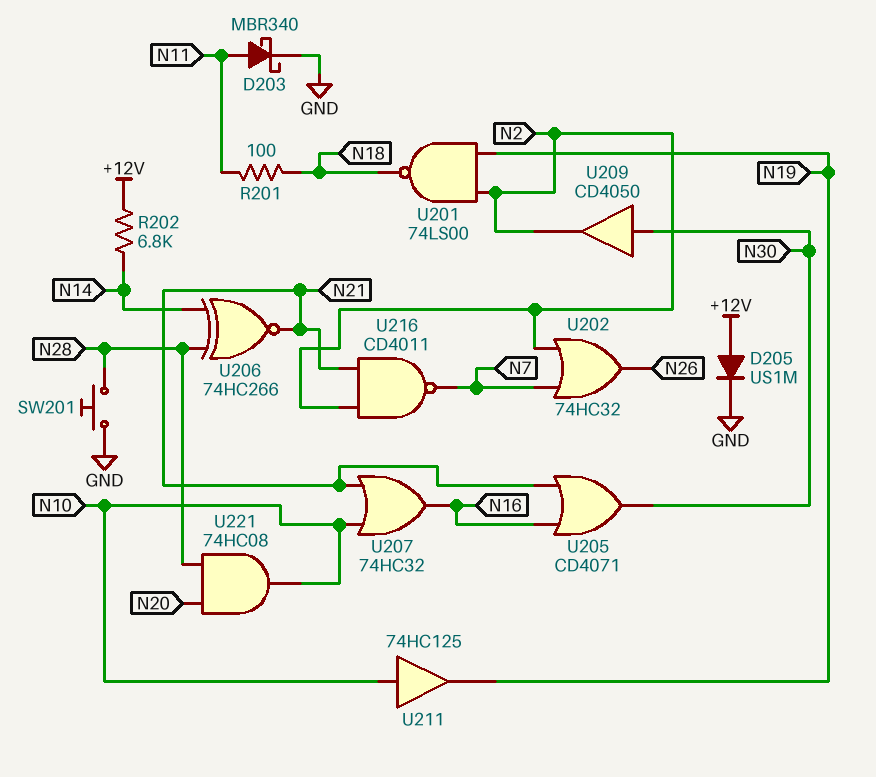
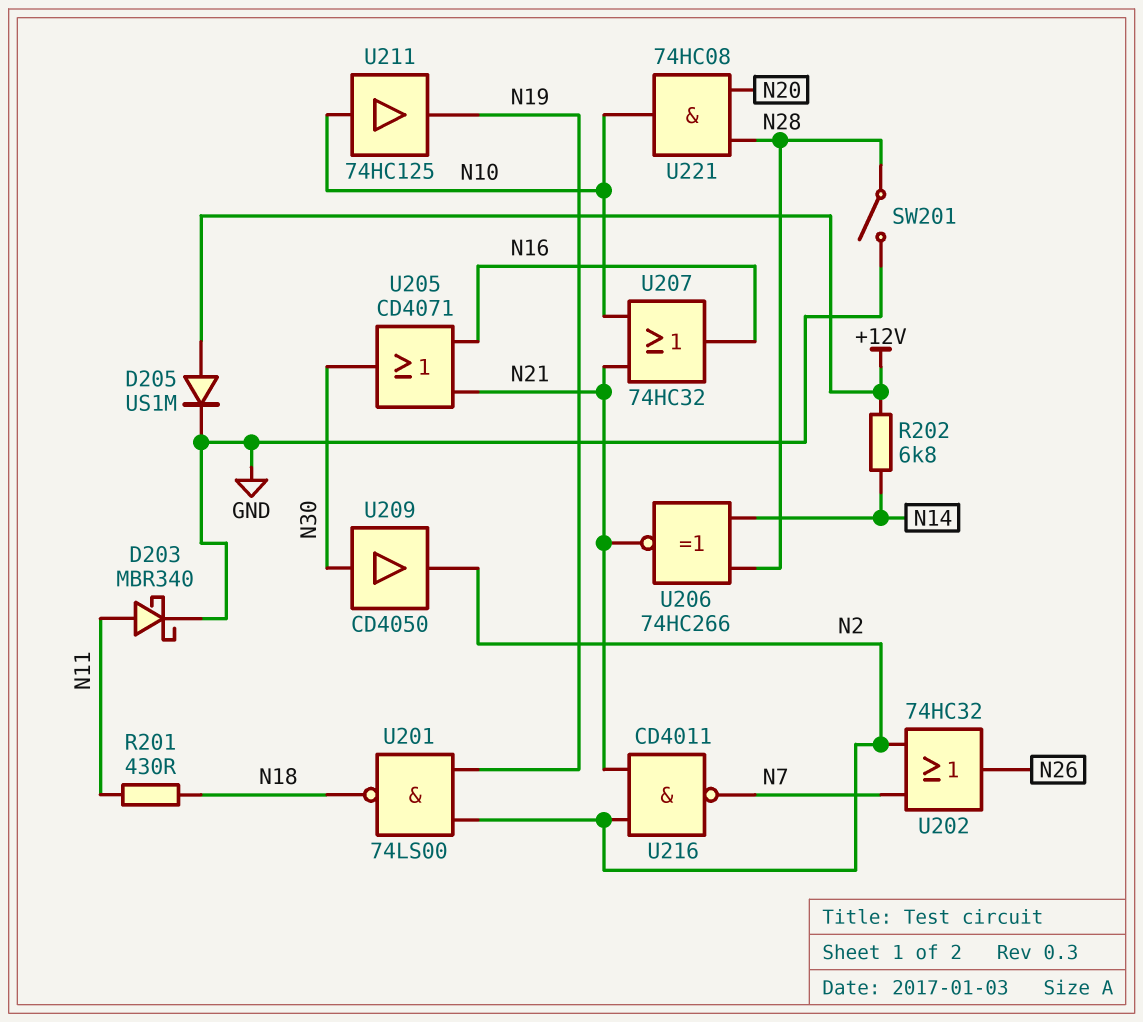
R201: 100 (N11, N18) -> 430 (N11, N18)
SW201: button (GND, N28) -> switch (GND, N28)

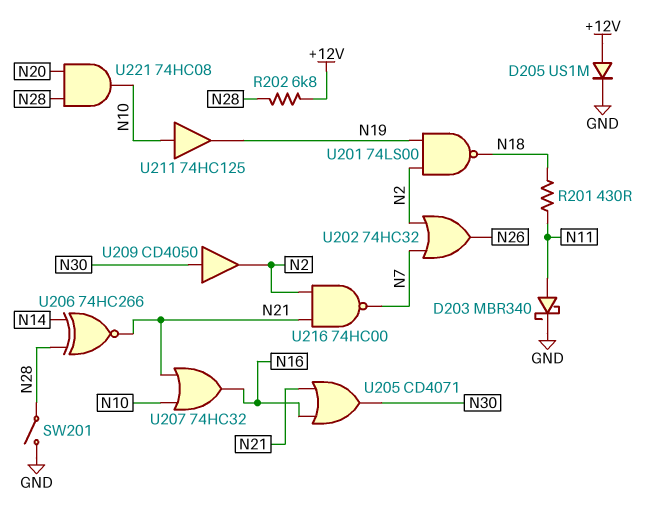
R202: 6.8k (+12V, N14) -> 6.8k (+12V, N28)
U216: NAND CD4011 (in N2, in N21, out N7) -> NAND 74HC00 (in N2, in N21, out N7)

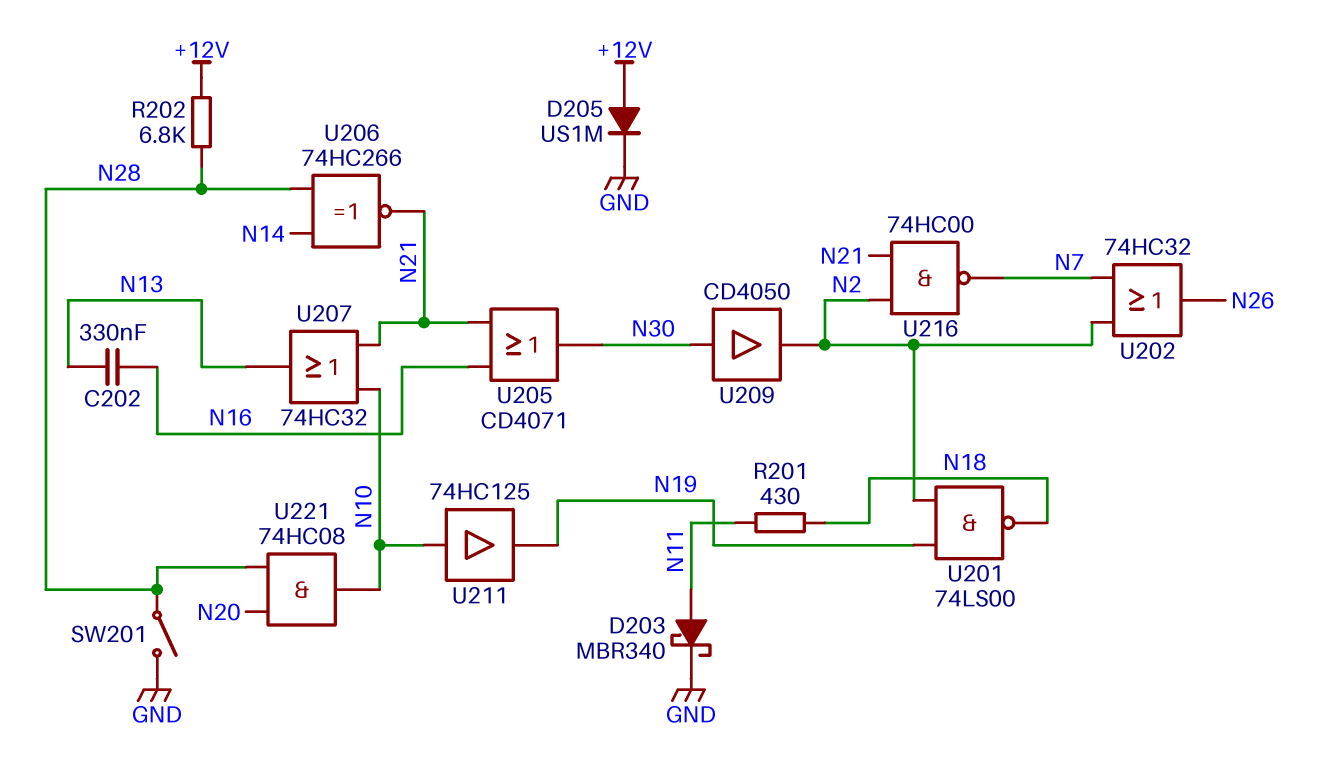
C202: none -> 330nF (N13, N16)
U207: OR 74HC32 (in N10, in N21, out N16) -> OR 74HC32 (in N10, in N21, out N13)

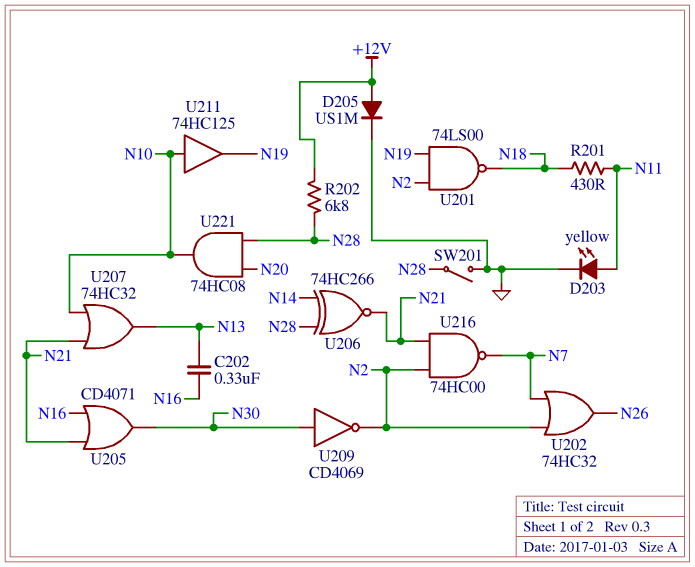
D203: schottky MBR340 (A N11, K GND) -> LED yellow (A N11, K GND)
U209: buffer CD4050 (in N30, out N2) -> NOT CD4069 (in N30, out N2)

